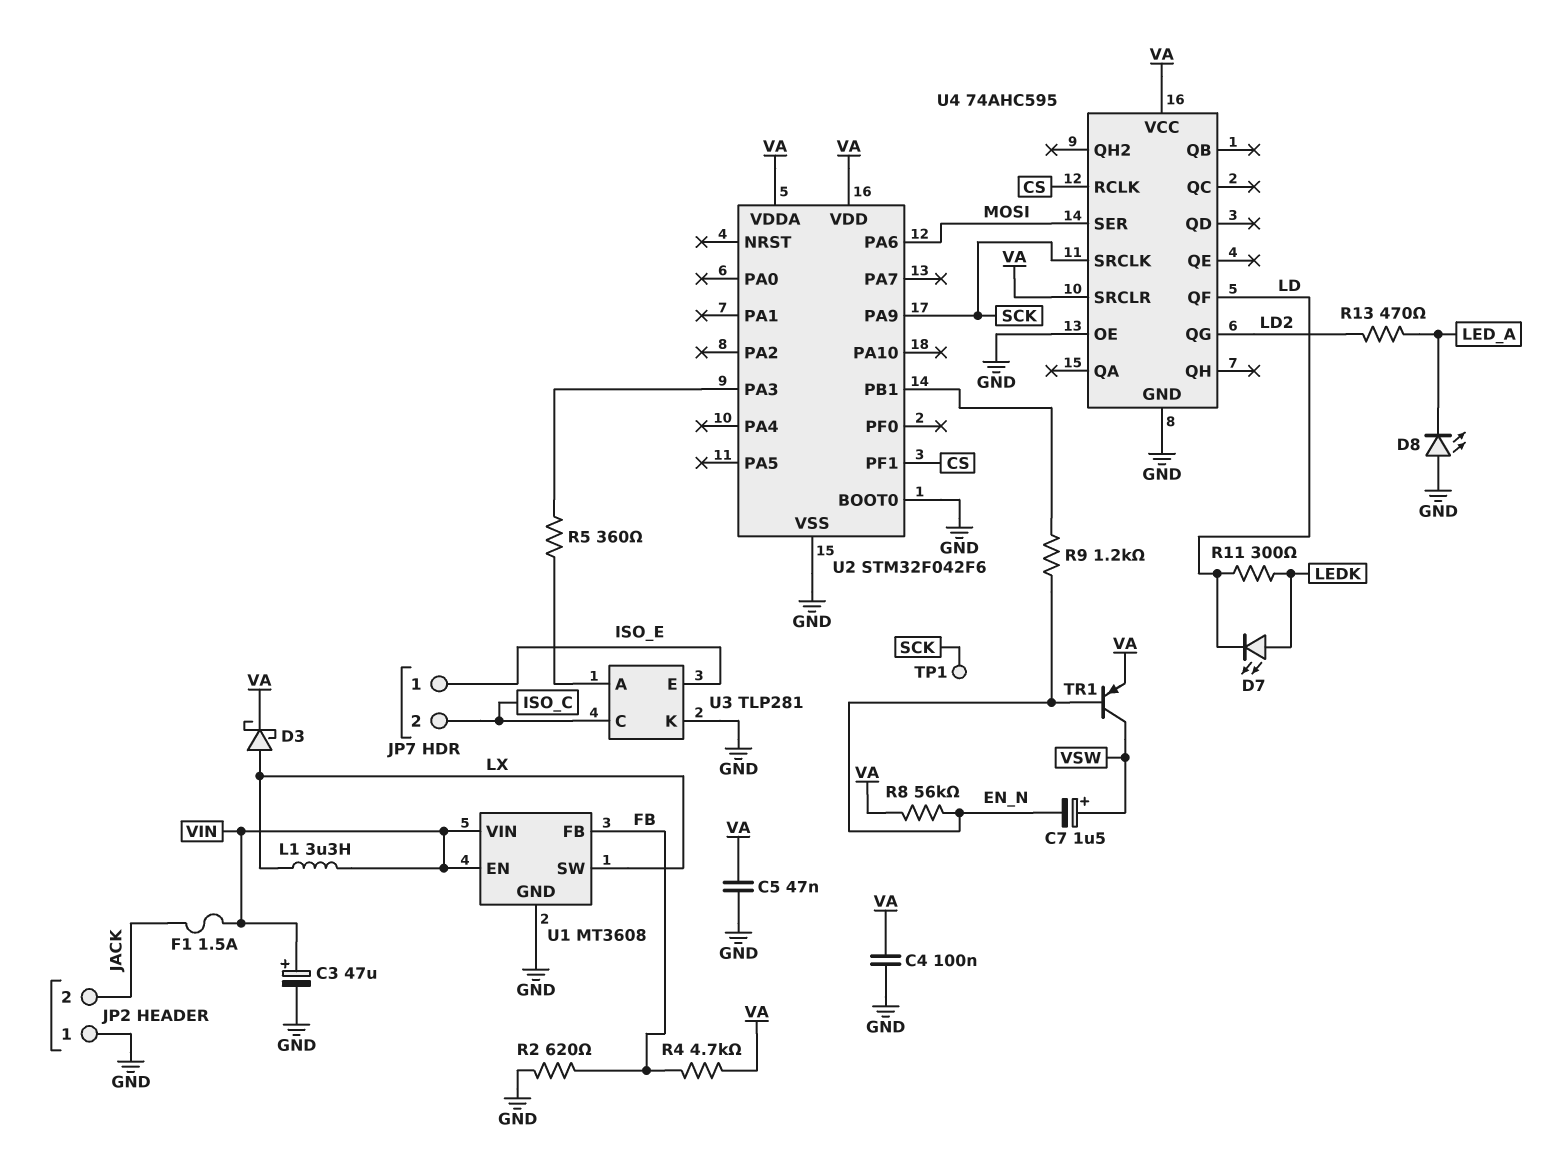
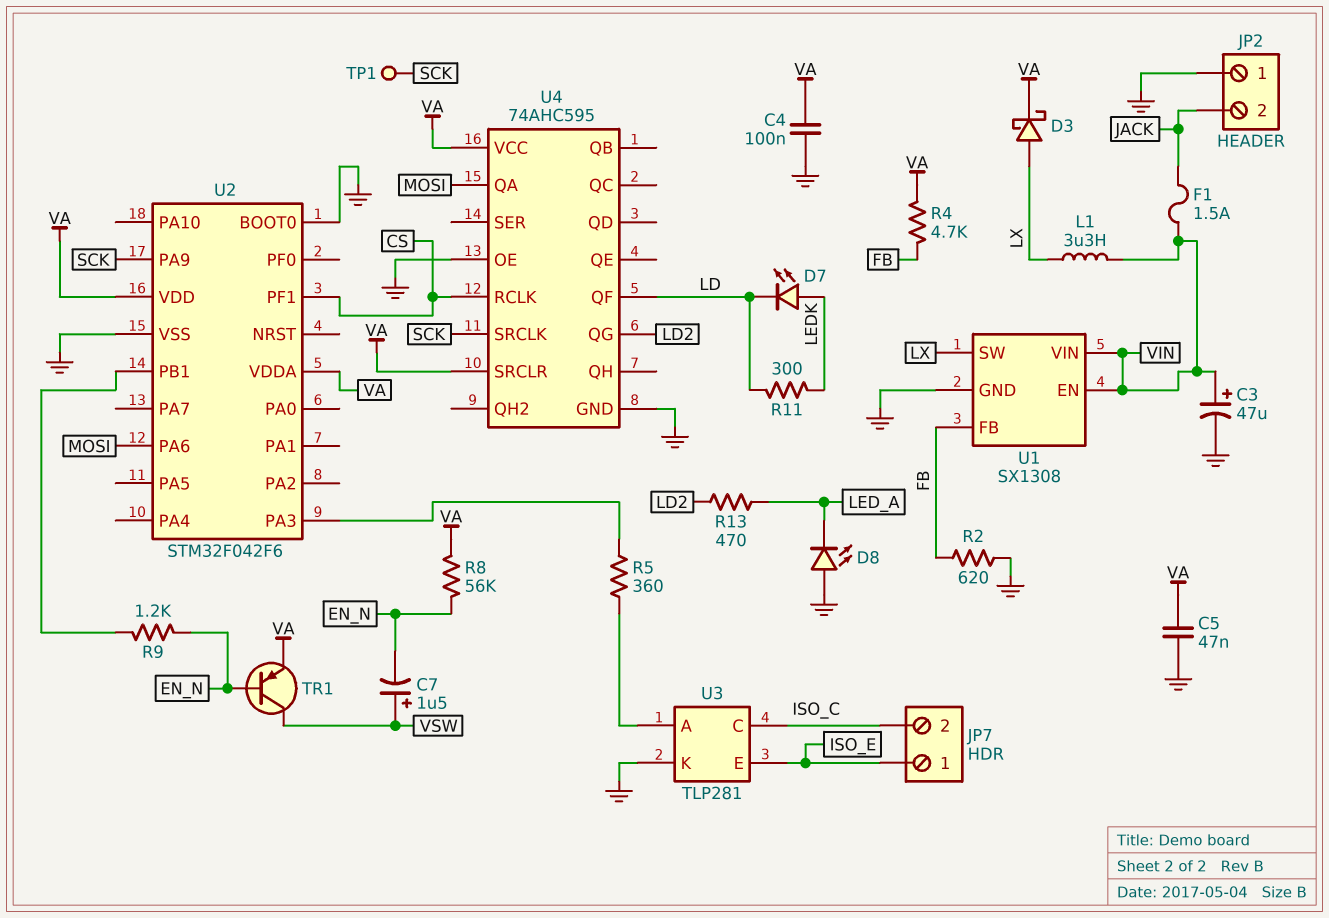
U1: MT3608 -> SX1308
U4 pin QA: none -> MOSI
U4 pin SER: MOSI -> none

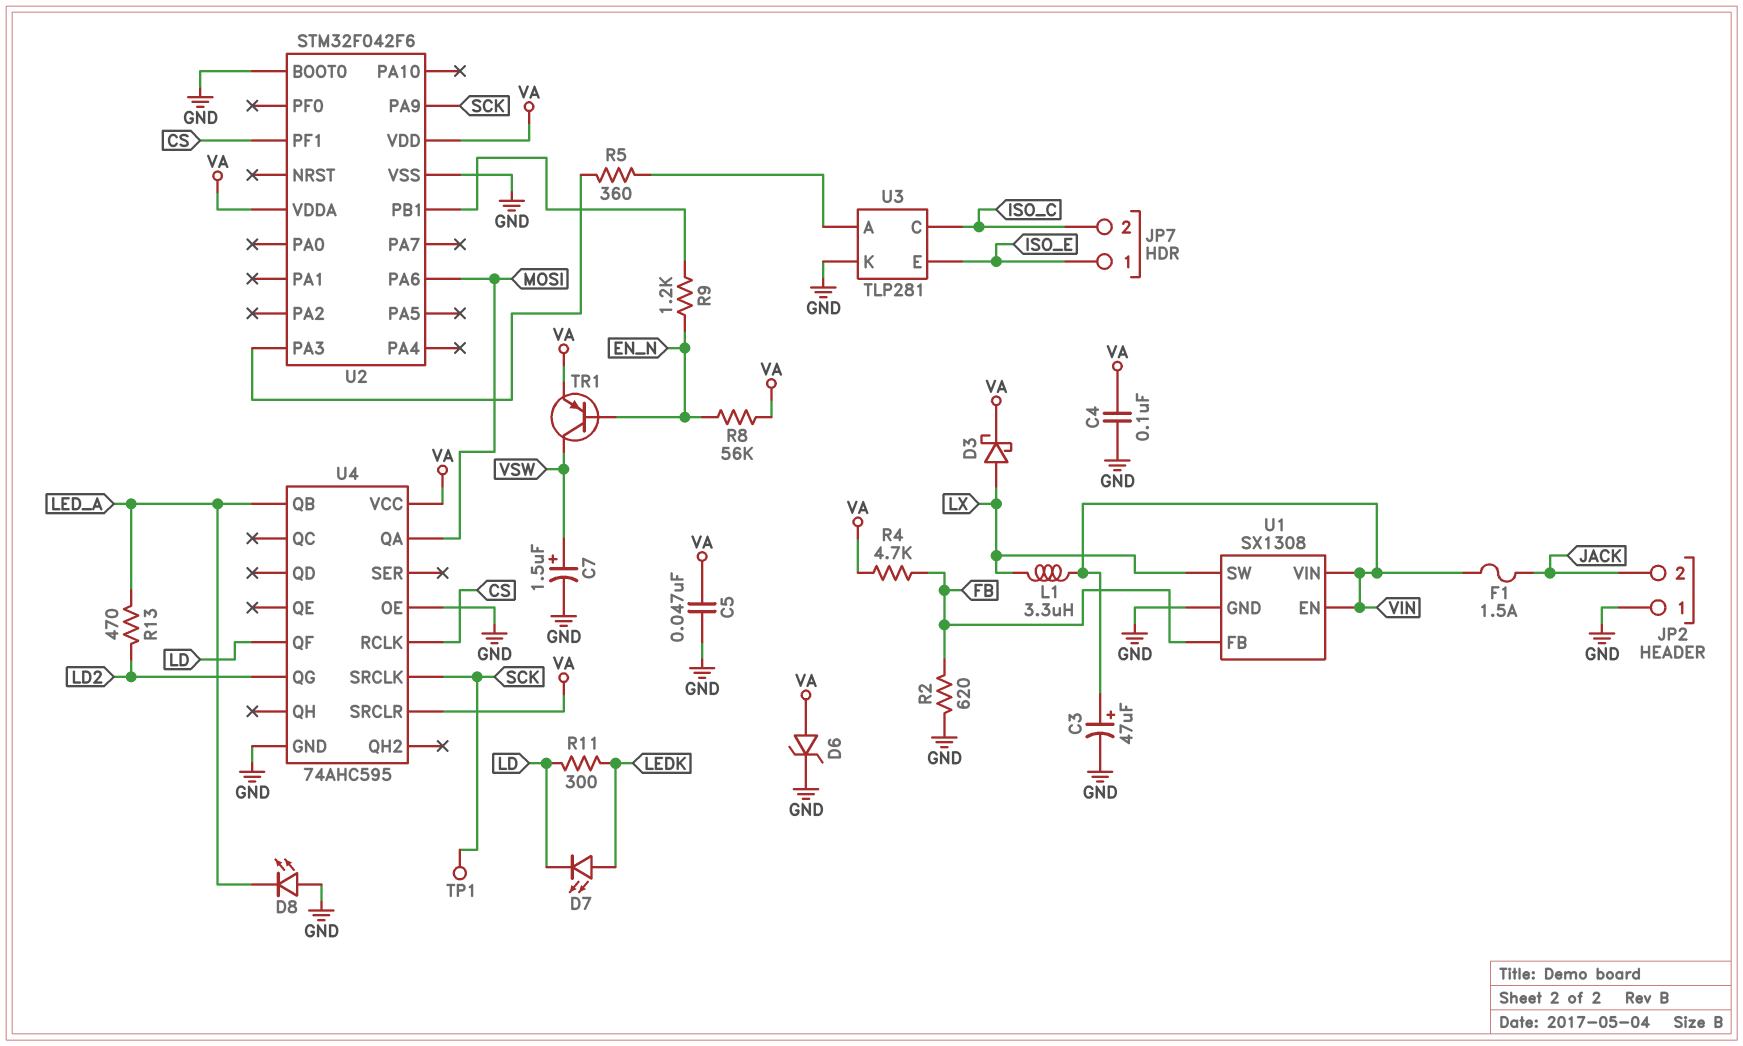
C7: 1.5uF (plus VSW, minus EN_N) -> 1.5uF (plus VSW, minus GND)
D6: none -> zener (A VA, K GND)
U4 pin QB: none -> LED_A

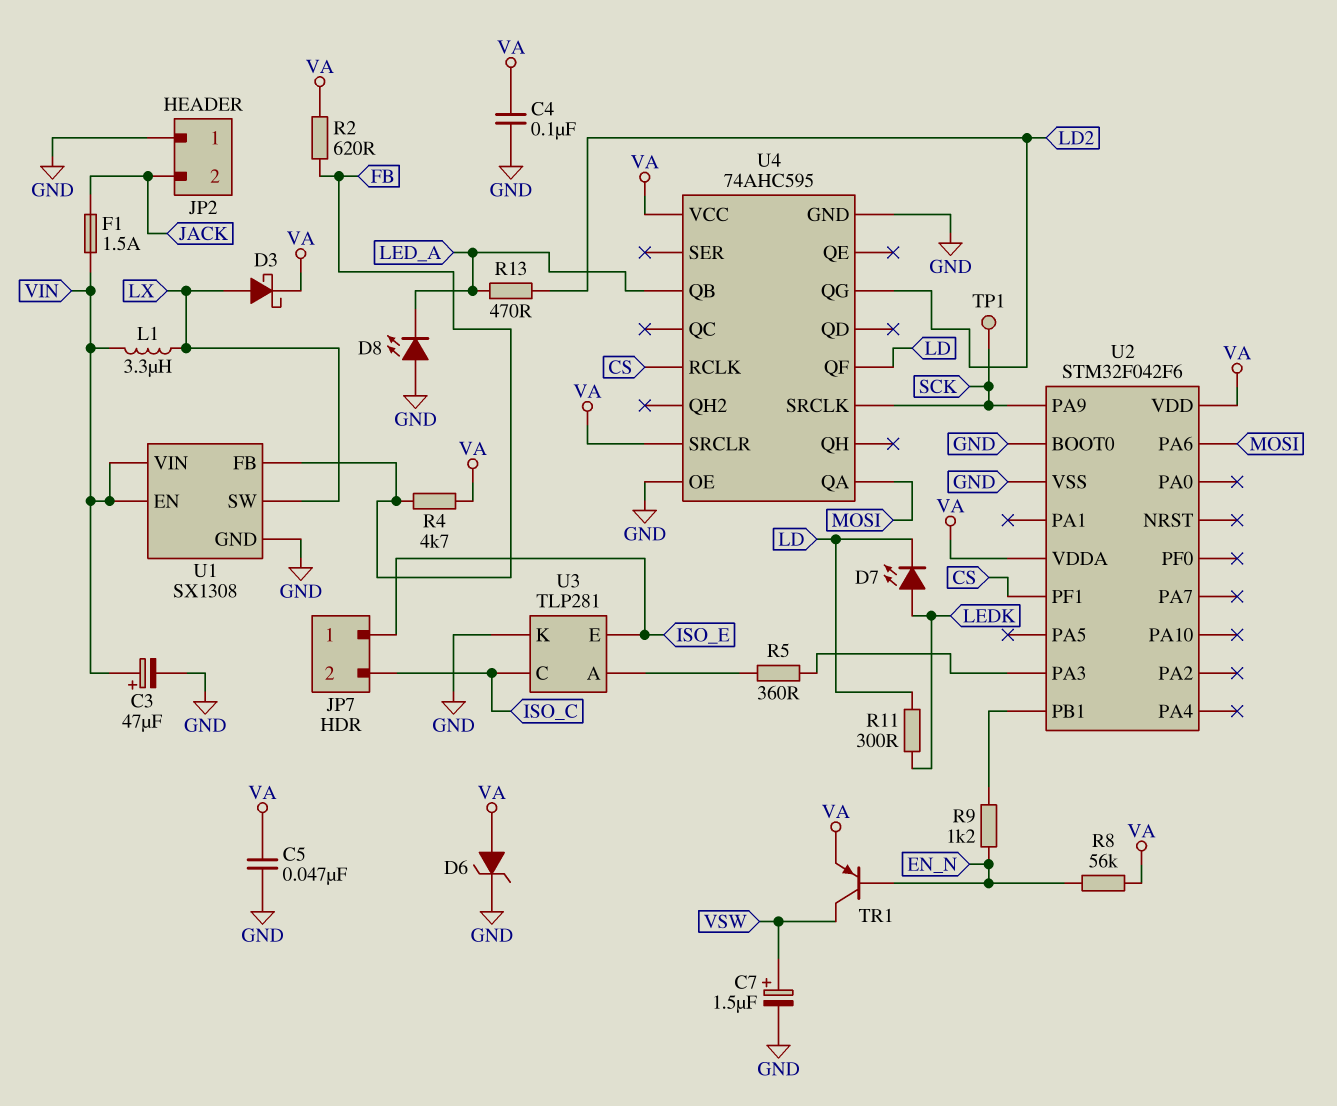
R2: 620 (FB, GND) -> 620 (FB, VA)

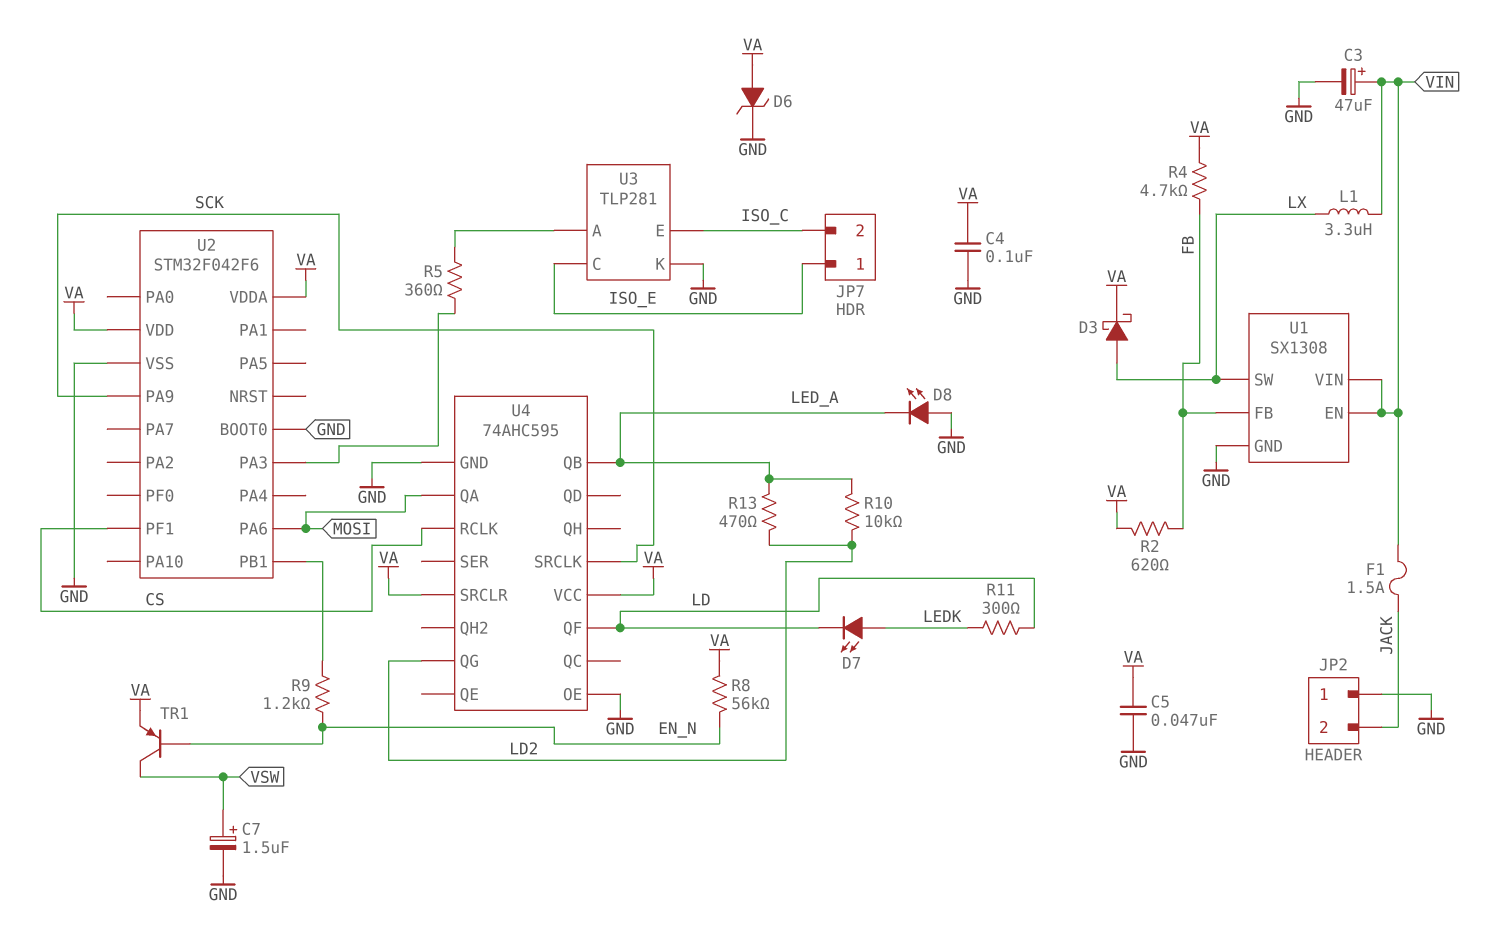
R10: none -> 10k (LD2, LED_A)
TP1: test point (SCK) -> none
U3 pin C: ISO_C -> ISO_E
U3 pin E: ISO_E -> ISO_C

